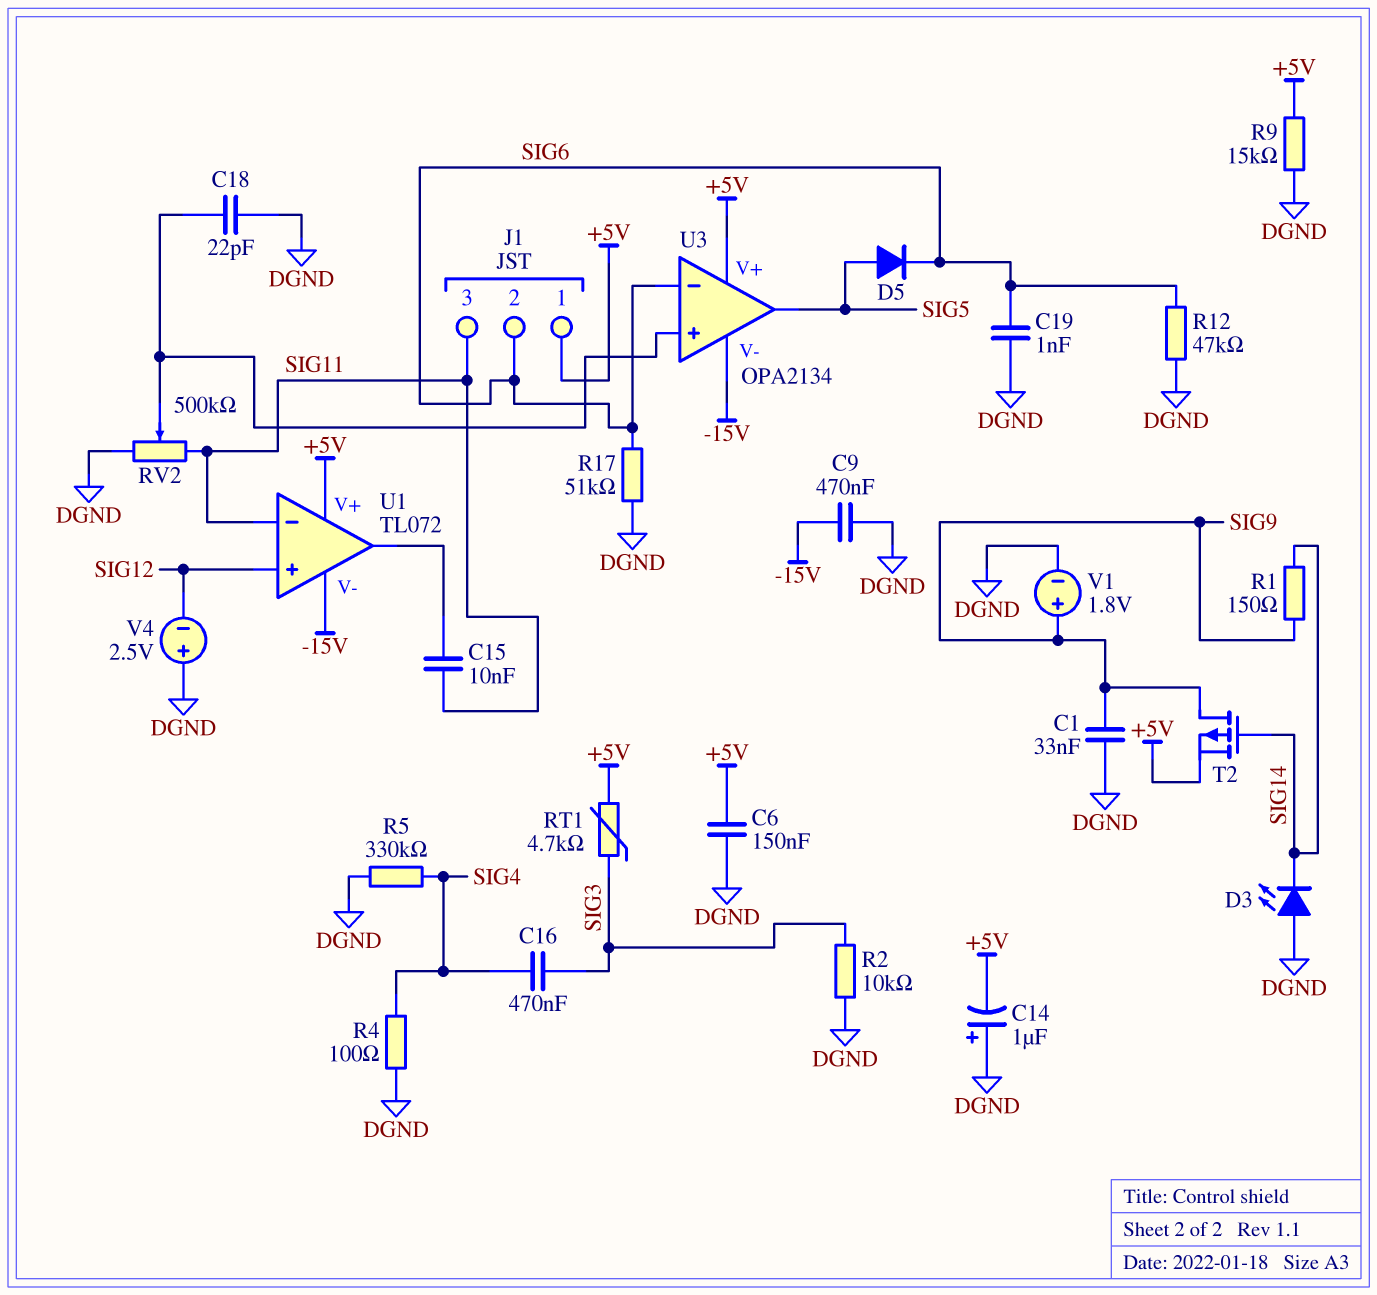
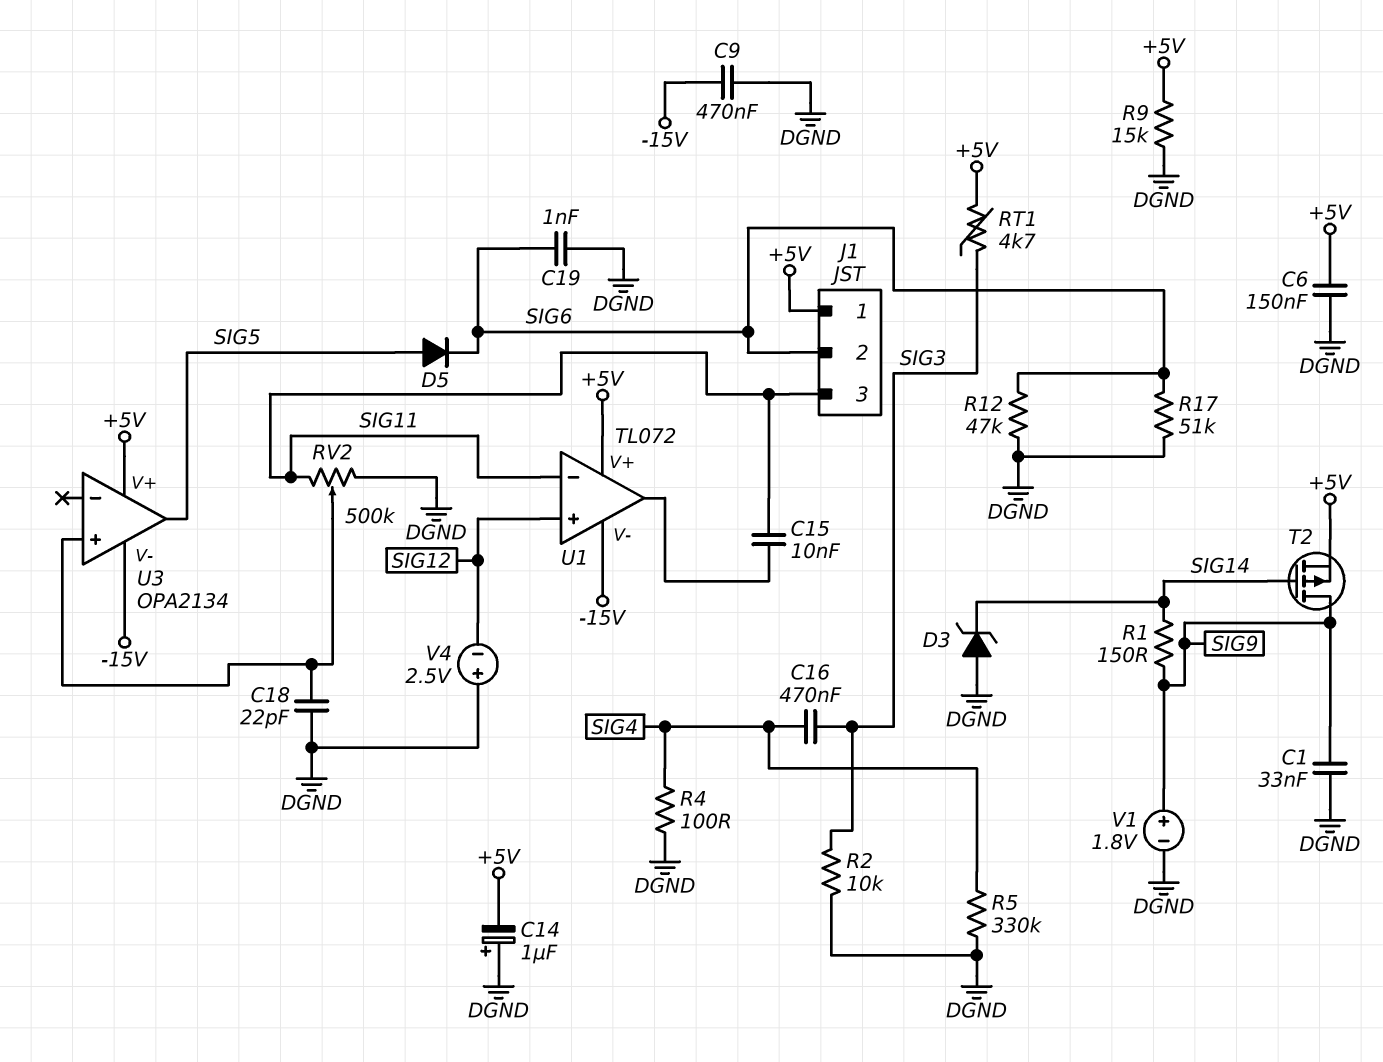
D3: LED (A DGND, K SIG14) -> zener (A DGND, K SIG14)
U3 pin in-: SIG6 -> none

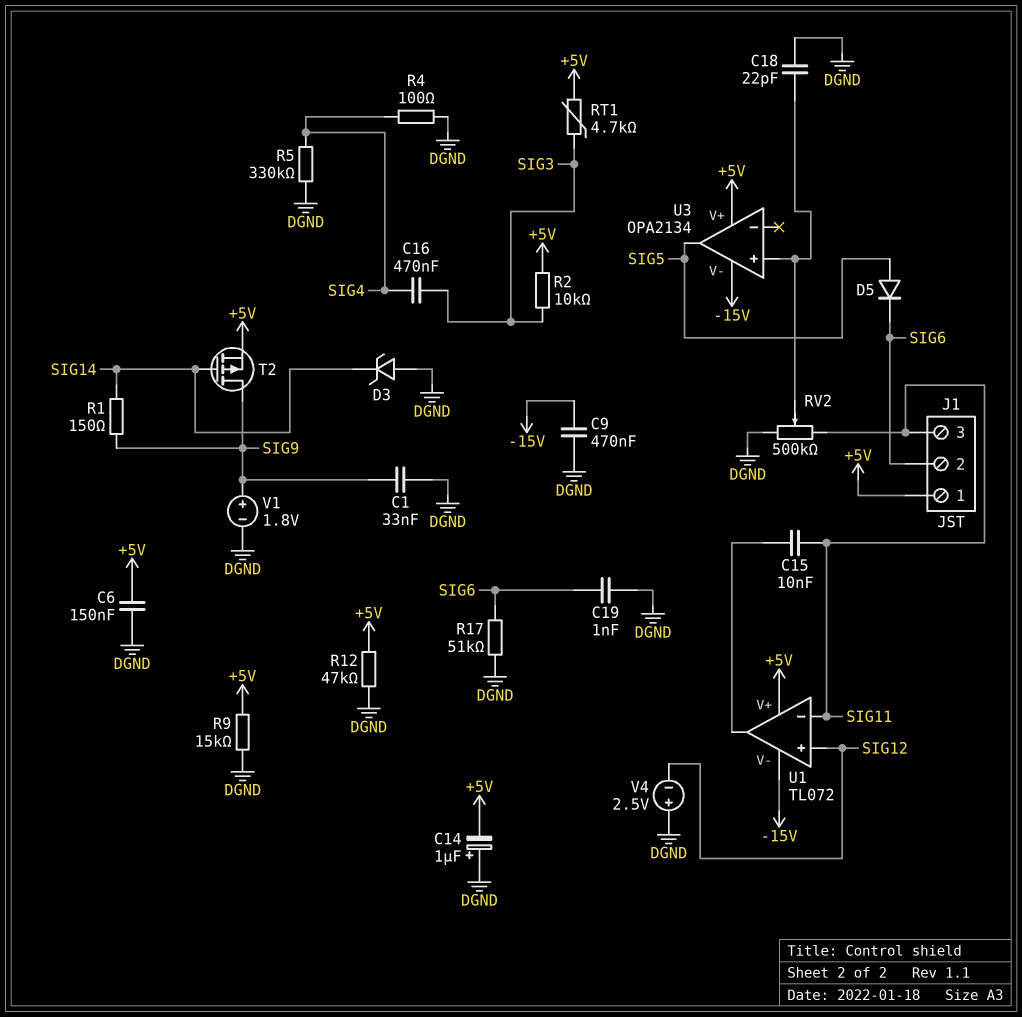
R2: 10k (DGND, SIG3) -> 10k (+5V, SIG3)
R12: 47k (DGND, SIG6) -> 47k (+5V, DGND)

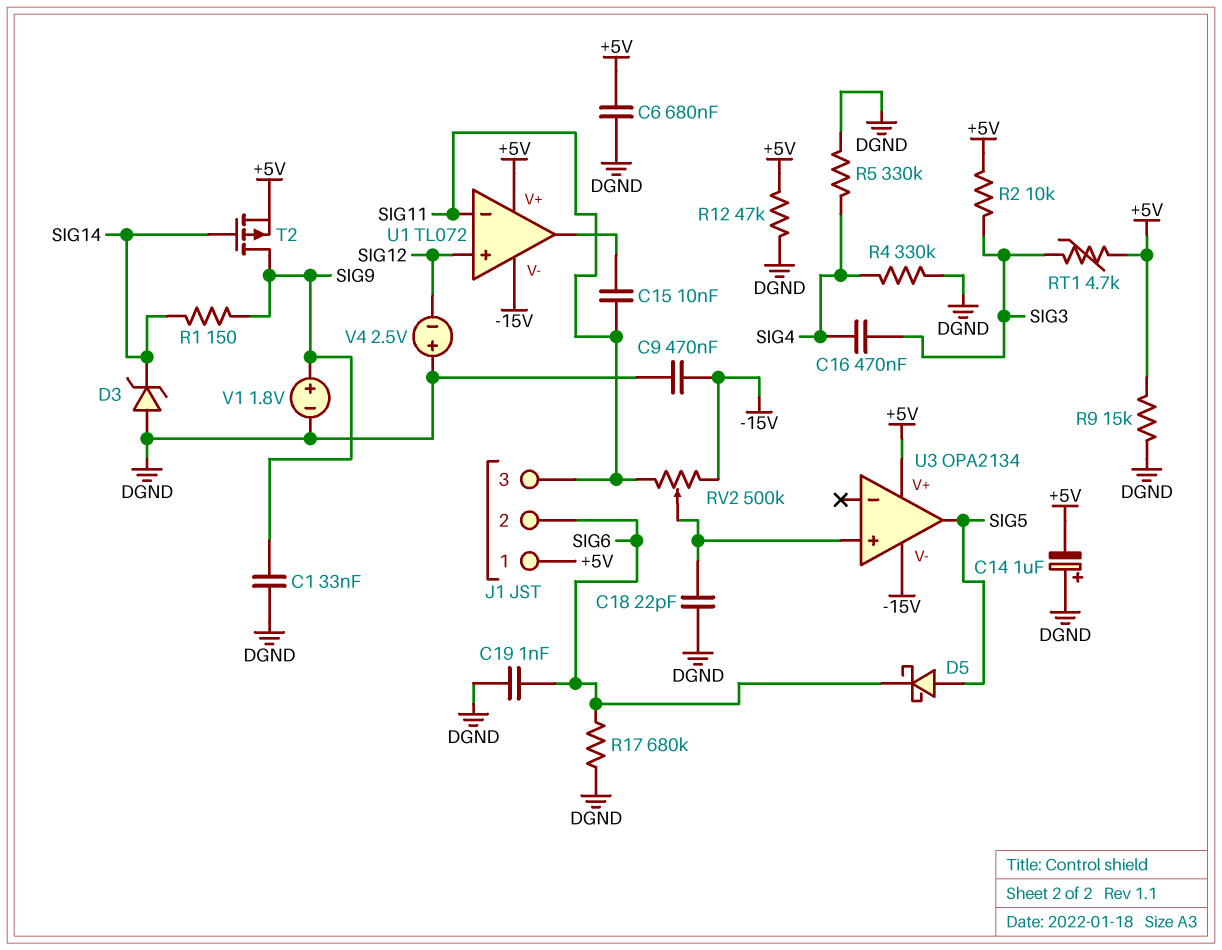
C6: 150nF (+5V, DGND) -> 680nF (+5V, DGND)
D5: diode (A SIG5, K SIG6) -> schottky (A SIG5, K SIG6)
R4: 100 (DGND, SIG4) -> 330k (DGND, SIG4)
R17: 51k (DGND, SIG6) -> 680k (DGND, SIG6)
RV2: 500k (DGND, SIG11, wiper U3/in+) -> 500k (-15V, SIG11, wiper U3/in+)

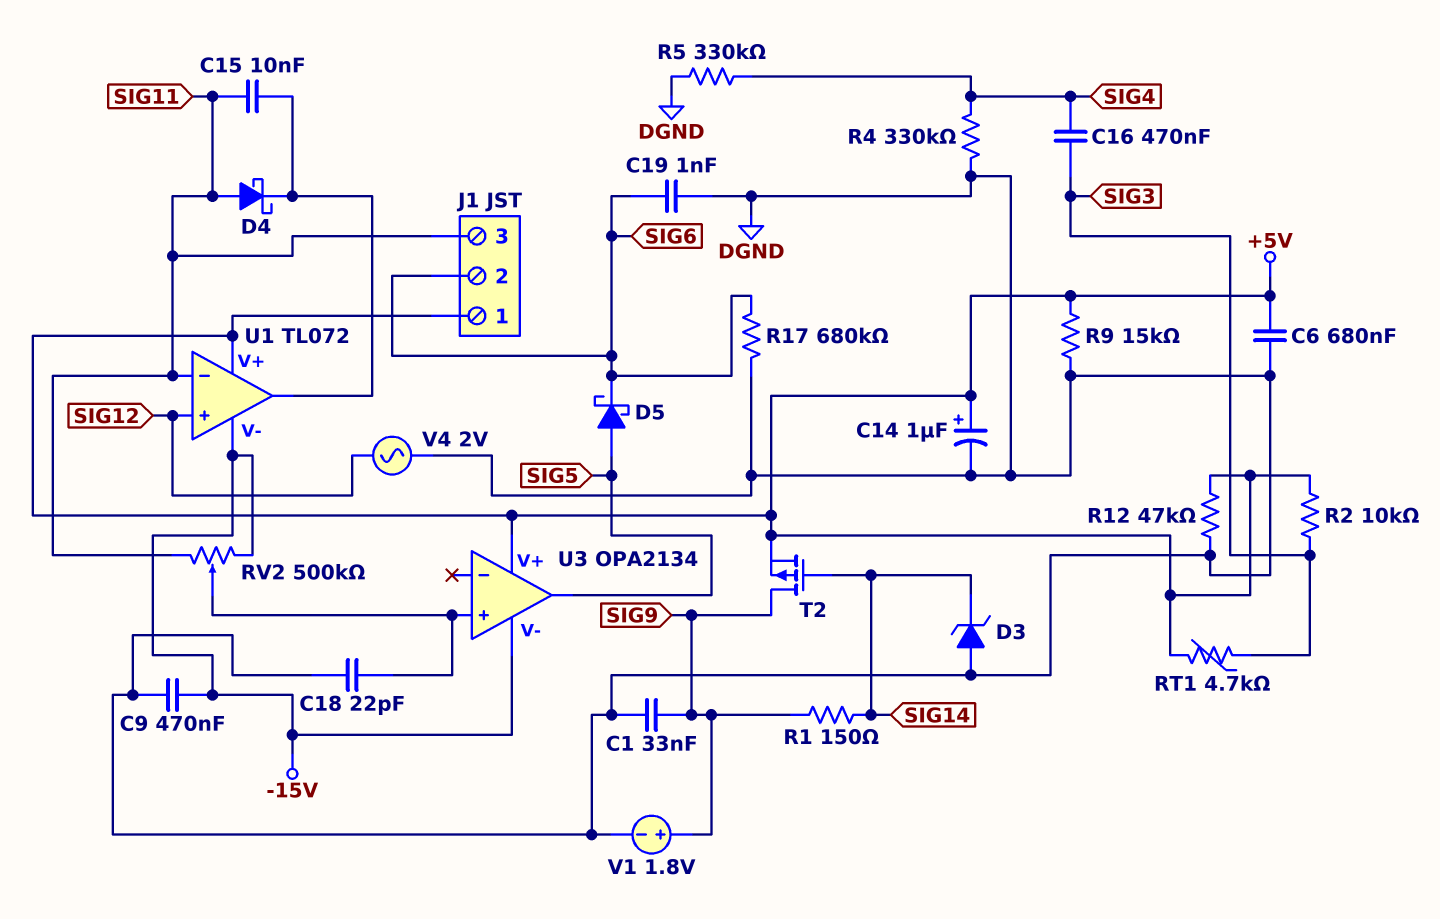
C14: 1uF (plus DGND, minus +5V) -> 1uF (plus +5V, minus DGND)
D4: none -> schottky (A SIG11, K U1/out)
V4: 2.5V (plus DGND, minus SIG12) -> AC 2V (DGND, SIG12)

